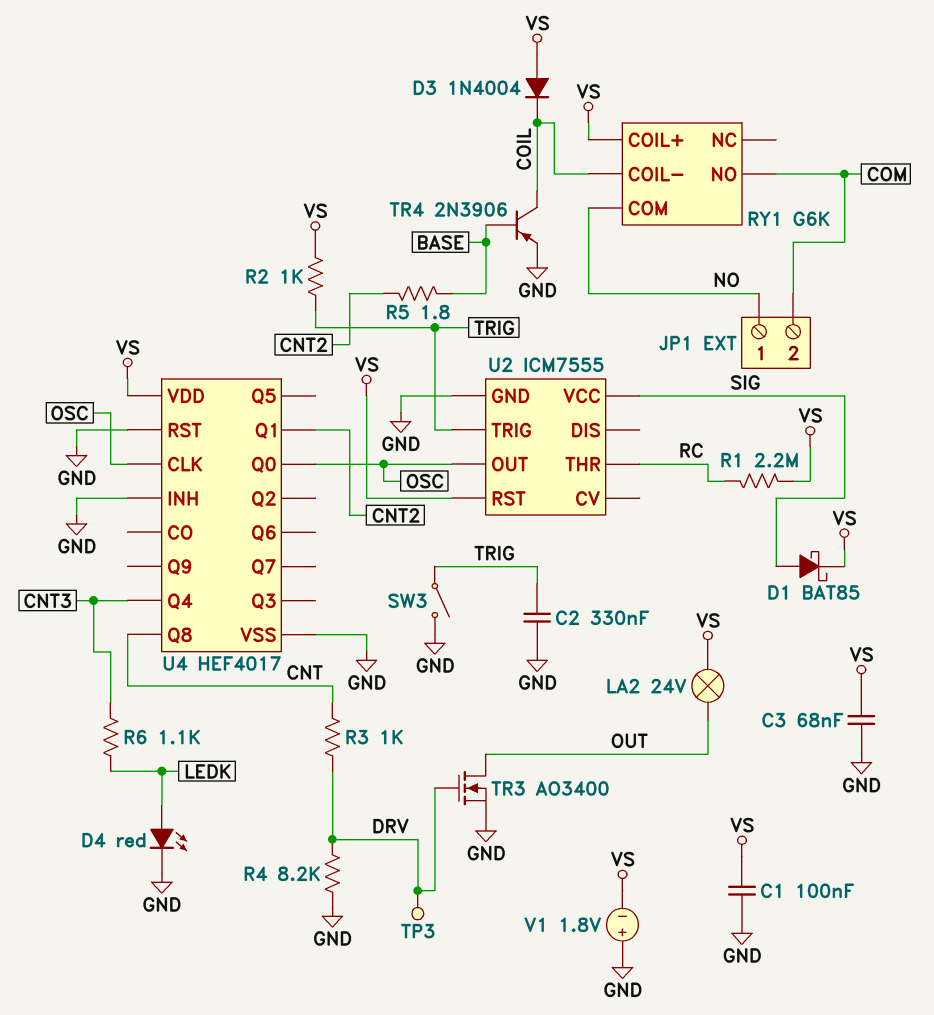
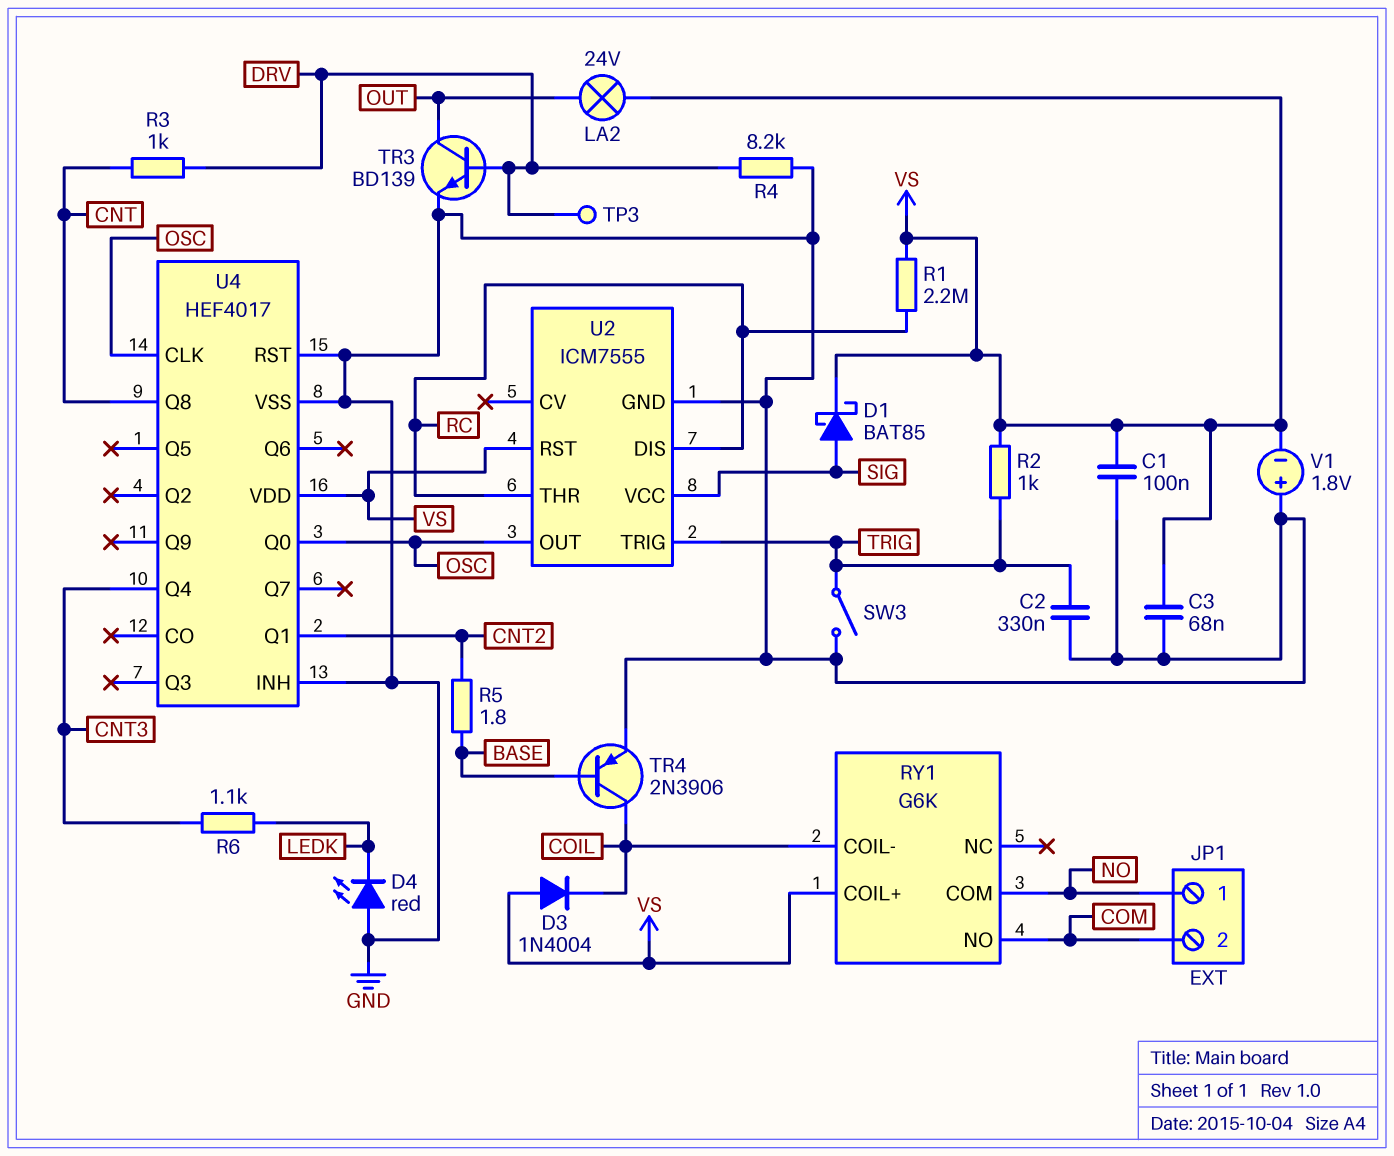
D4: LED red (A LEDK, K GND) -> LED red (A GND, K LEDK)
TR3: NMOS AO3400 (G DRV, D OUT, S GND) -> NPN BD139 (B DRV, C OUT, E GND)
U2 pin DIS: none -> RC

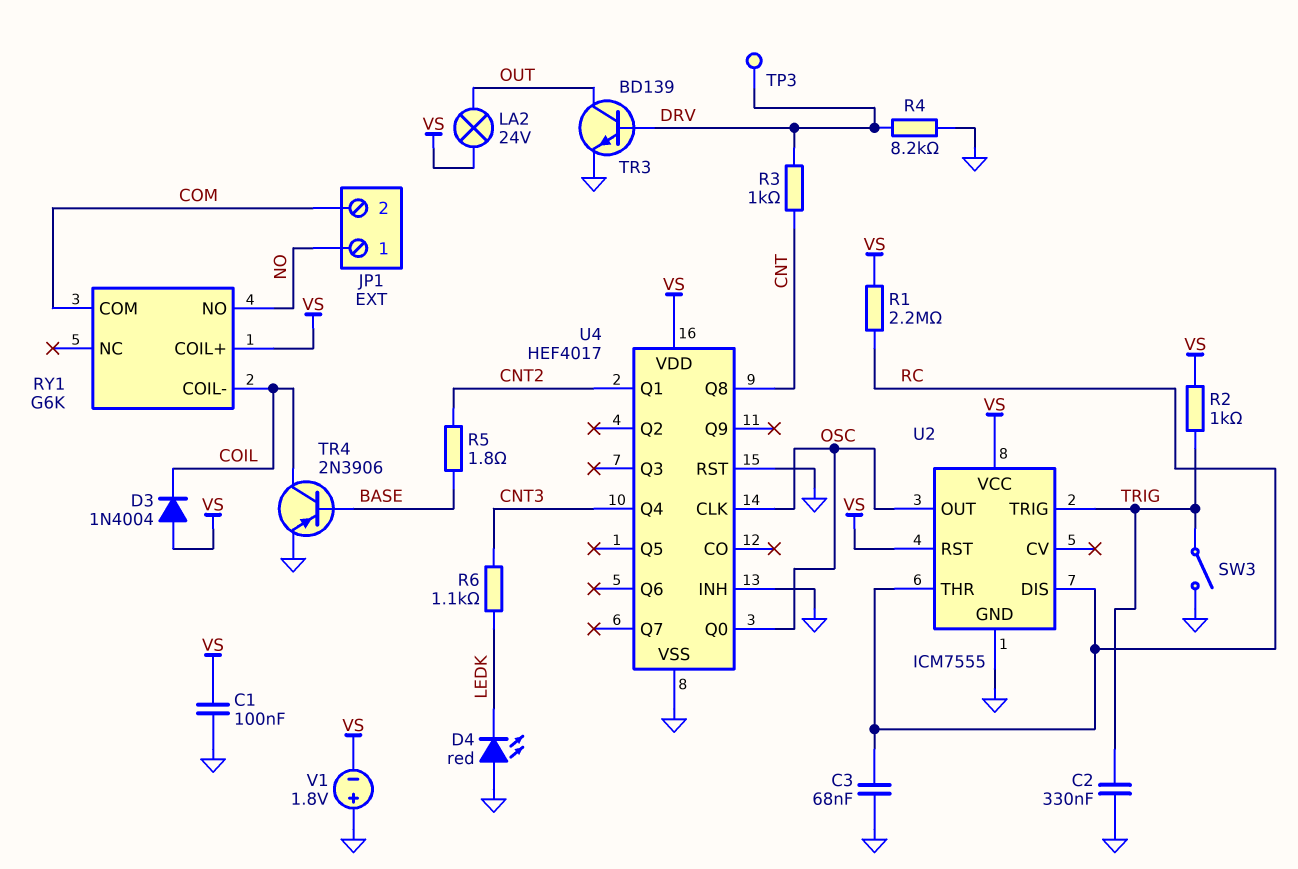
C3: 68nF (GND, VS) -> 68nF (GND, RC)
D1: schottky BAT85 (A SIG, K VS) -> none
RY1 pin COM: NO -> COM
RY1 pin NO: COM -> NO
U2 pin VCC: SIG -> VS

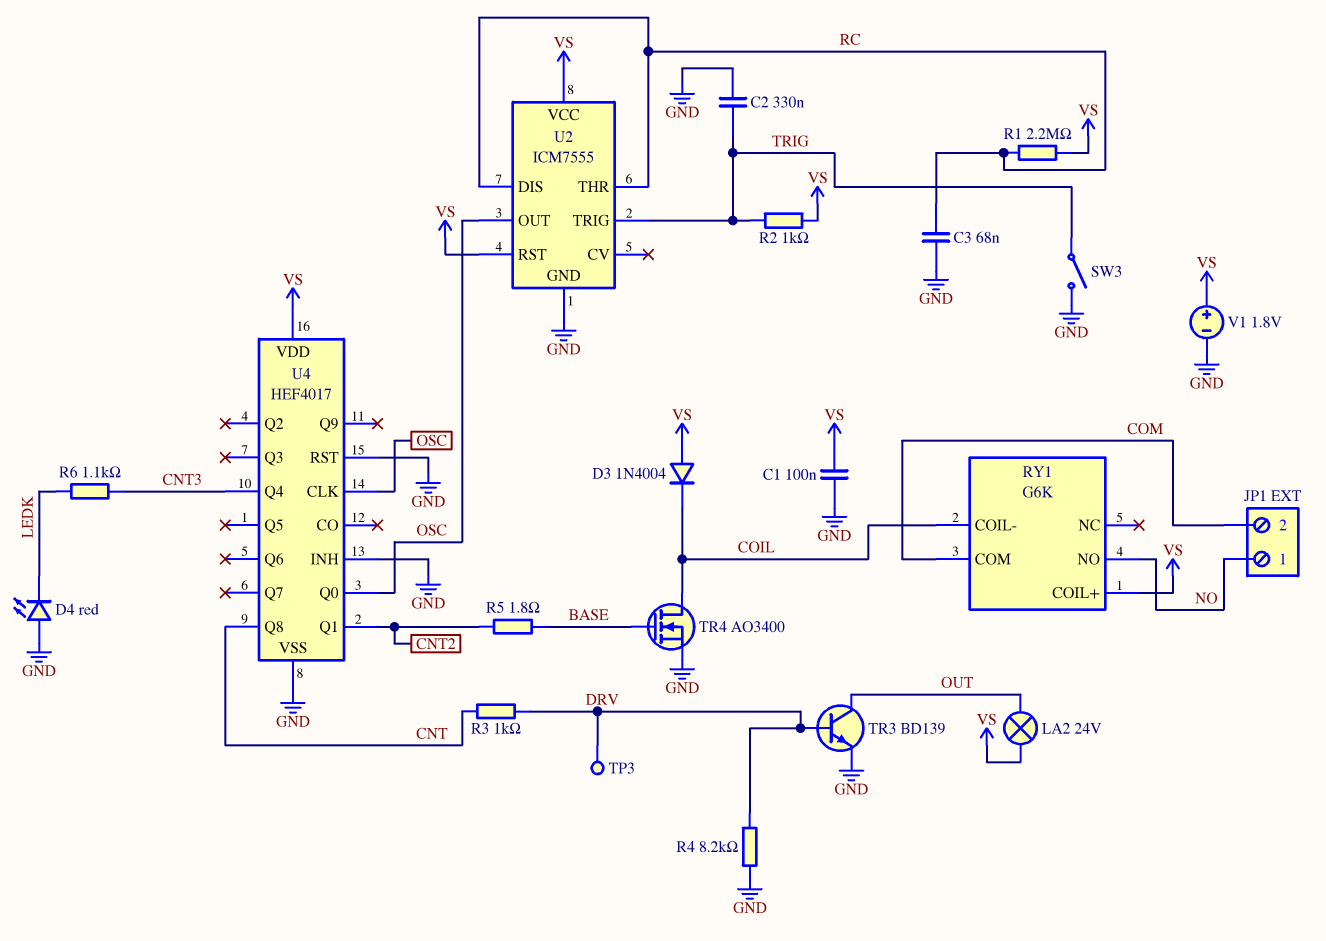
TR4: PNP 2N3906 (B BASE, C COIL, E GND) -> NMOS AO3400 (G BASE, D COIL, S GND)
V1: 1.8V (plus GND, minus VS) -> 1.8V (plus VS, minus GND)

